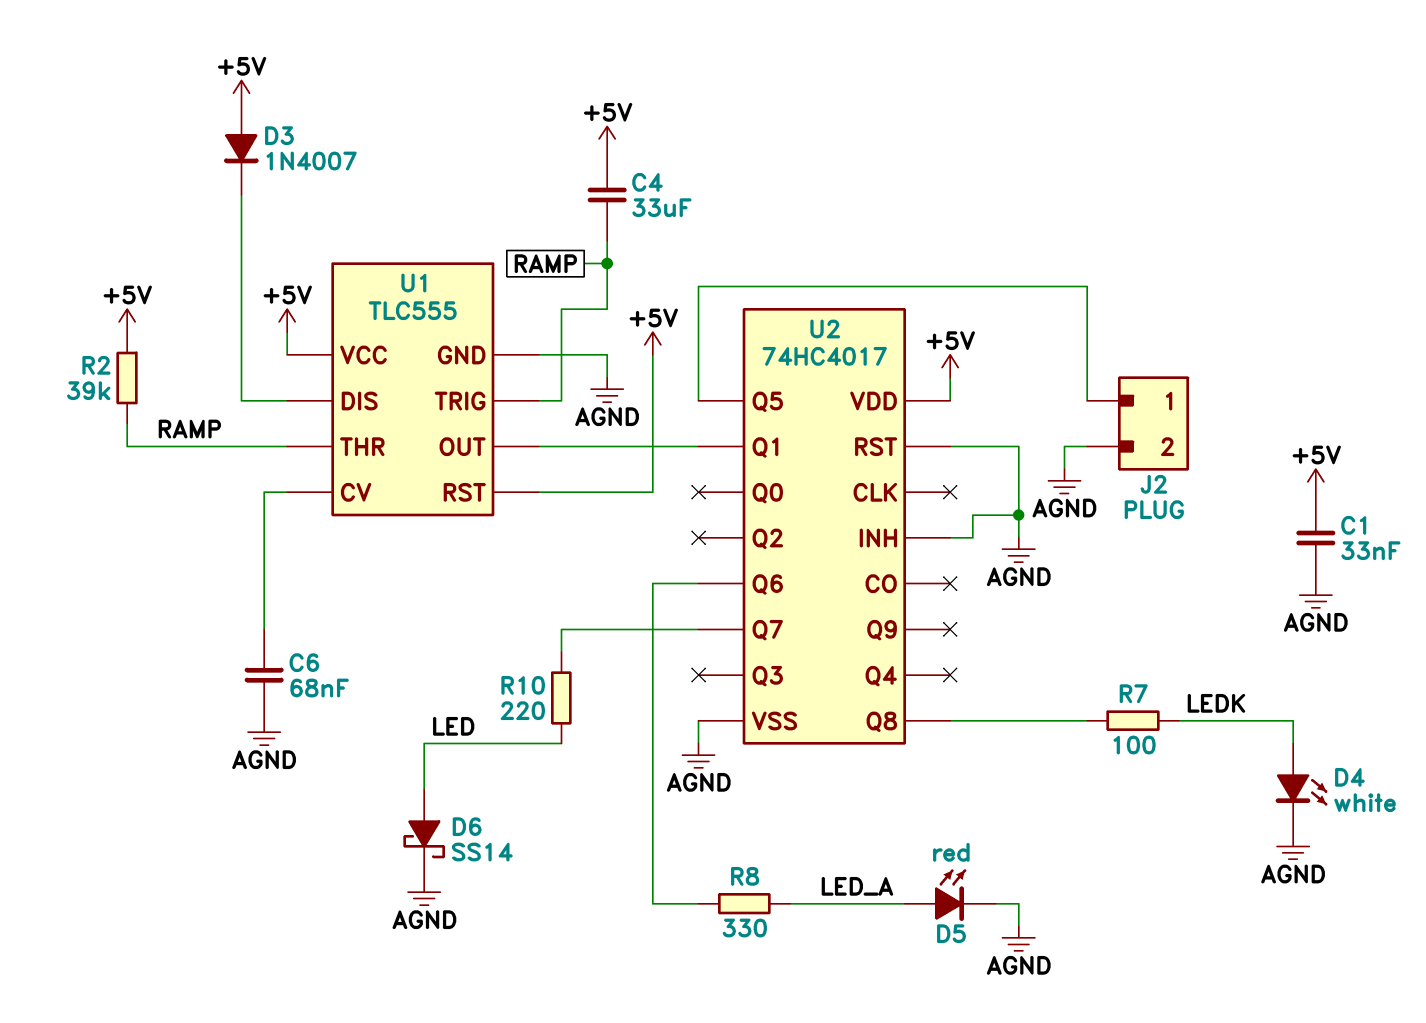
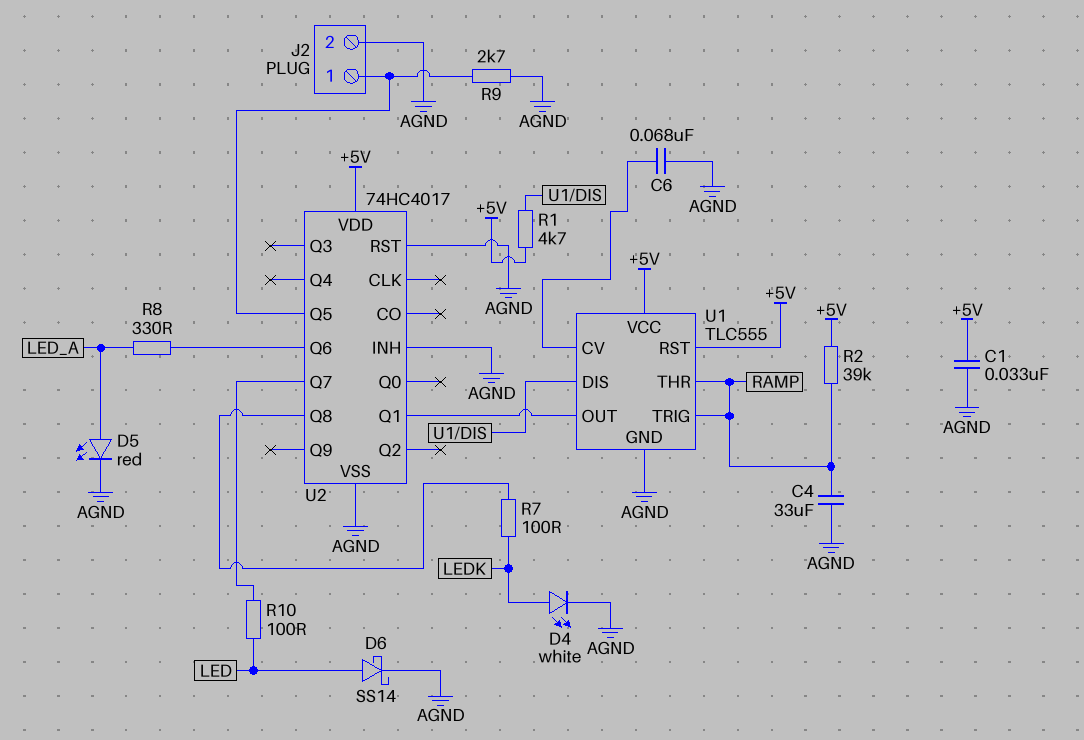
C4: 33uF (+5V, RAMP) -> 33uF (AGND, RAMP)
D3: diode 1N4007 (A +5V, K U1/DIS) -> none
R1: none -> 4.7k (+5V, U1/DIS)
R9: none -> 2.7k (AGND, J2/1)
R10: 220 (LED, U2/Q7) -> 100 (LED, U2/Q7)

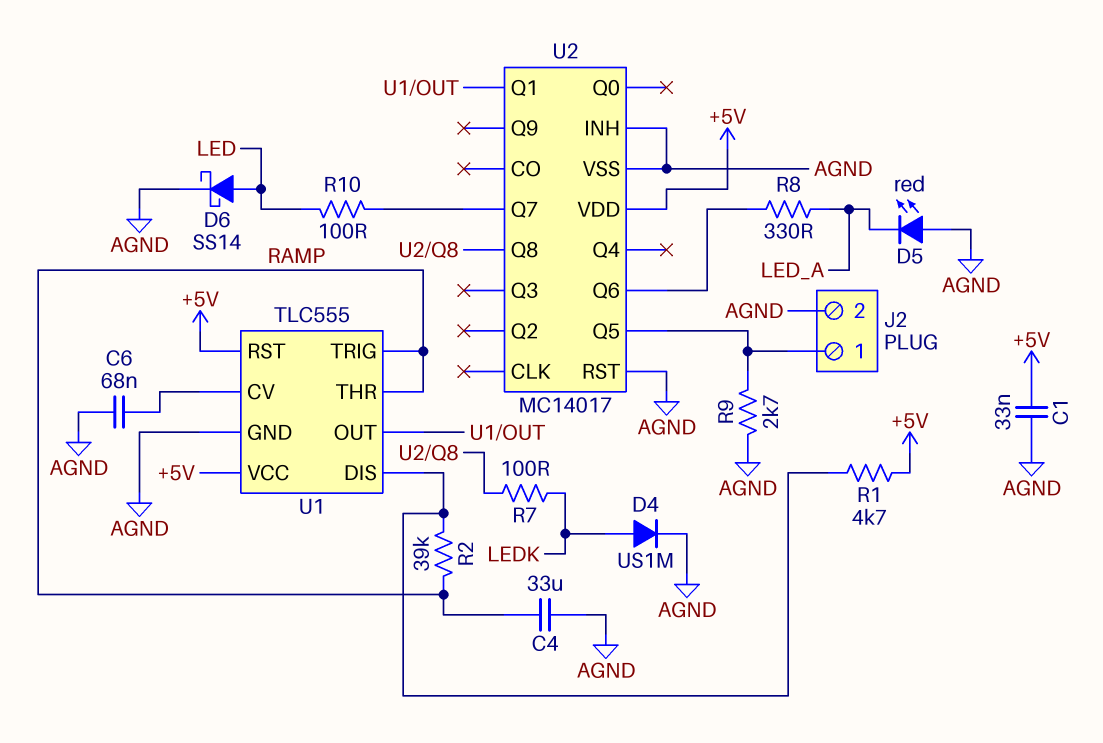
D4: LED white (A LEDK, K AGND) -> diode US1M (A LEDK, K AGND)
D5: LED red (A LED_A, K AGND) -> LED red (A AGND, K LED_A)
R2: 39k (+5V, RAMP) -> 39k (RAMP, U1/DIS)
U2: 74HC4017 -> MC14017

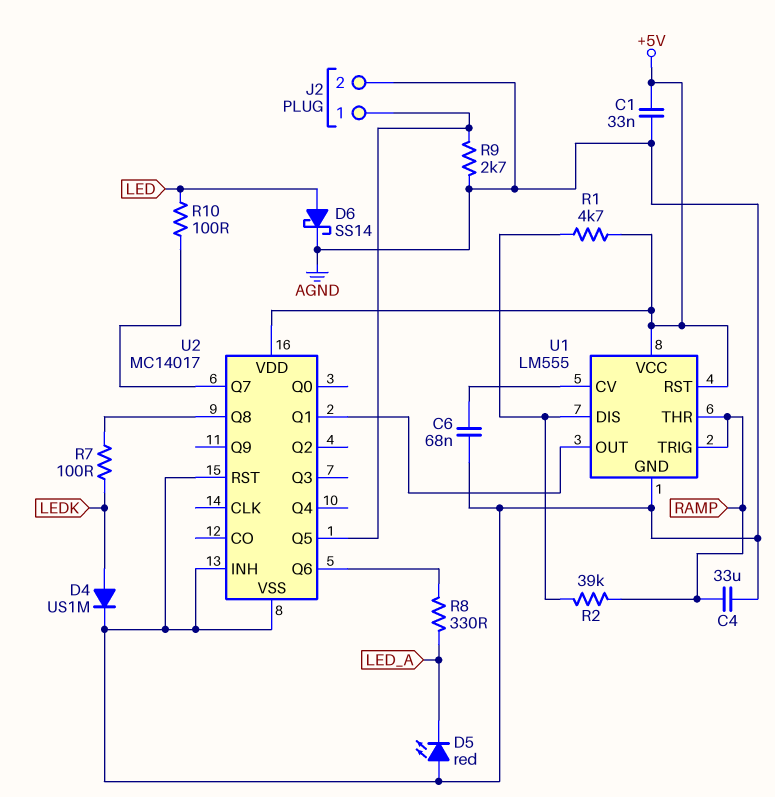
U1: TLC555 -> LM555

